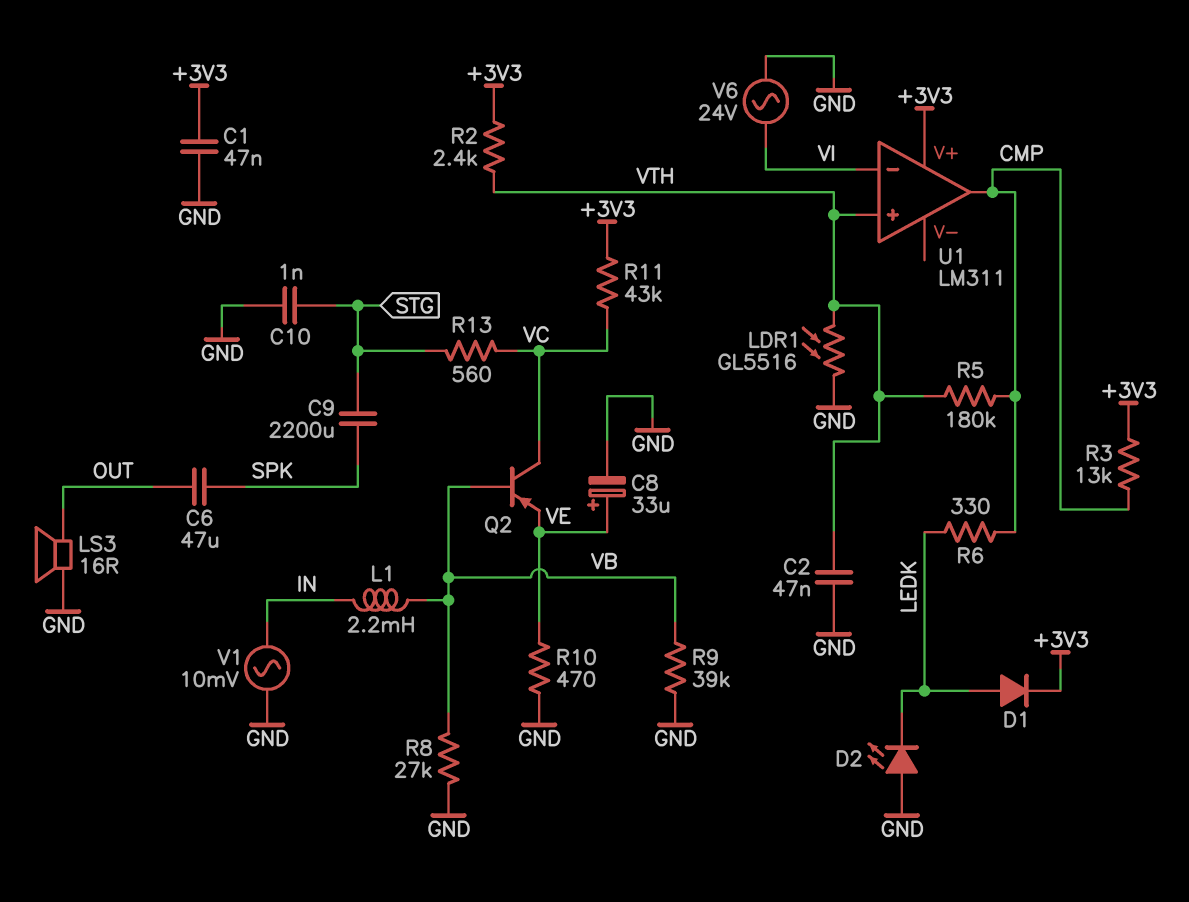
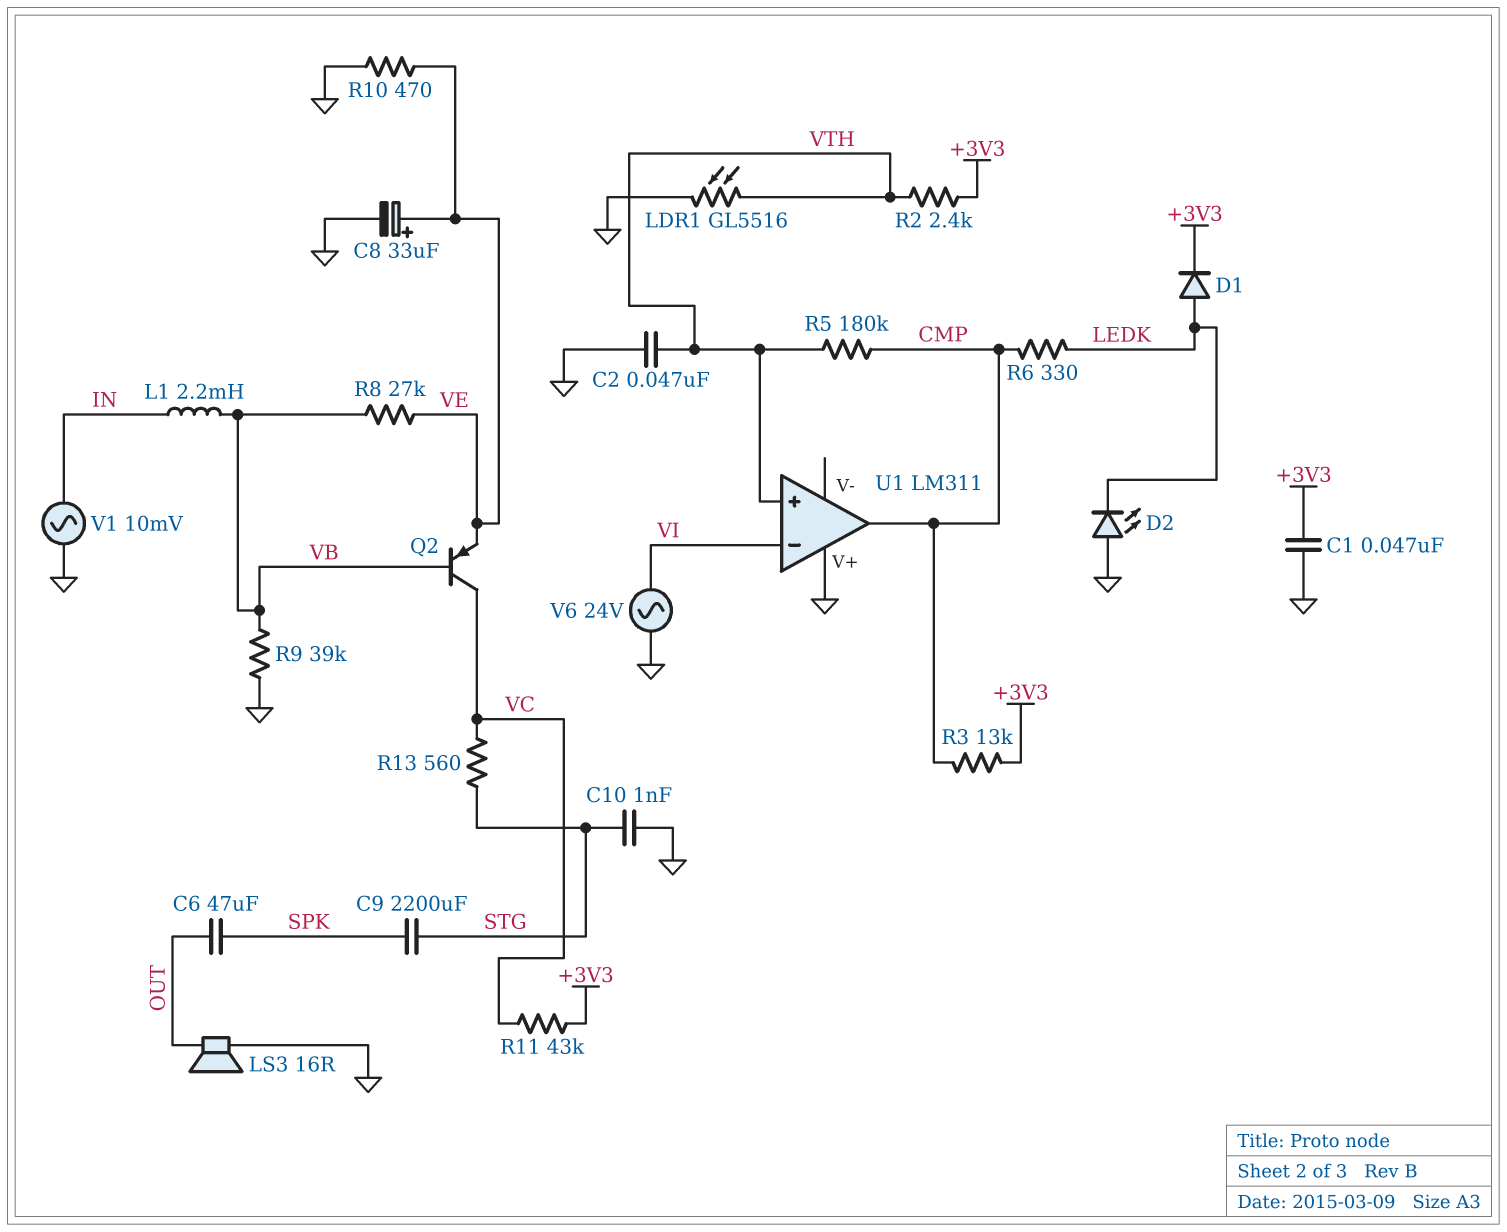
R8: 27k (GND, VB) -> 27k (VB, VE)
U1 pin V+: +3V3 -> GND

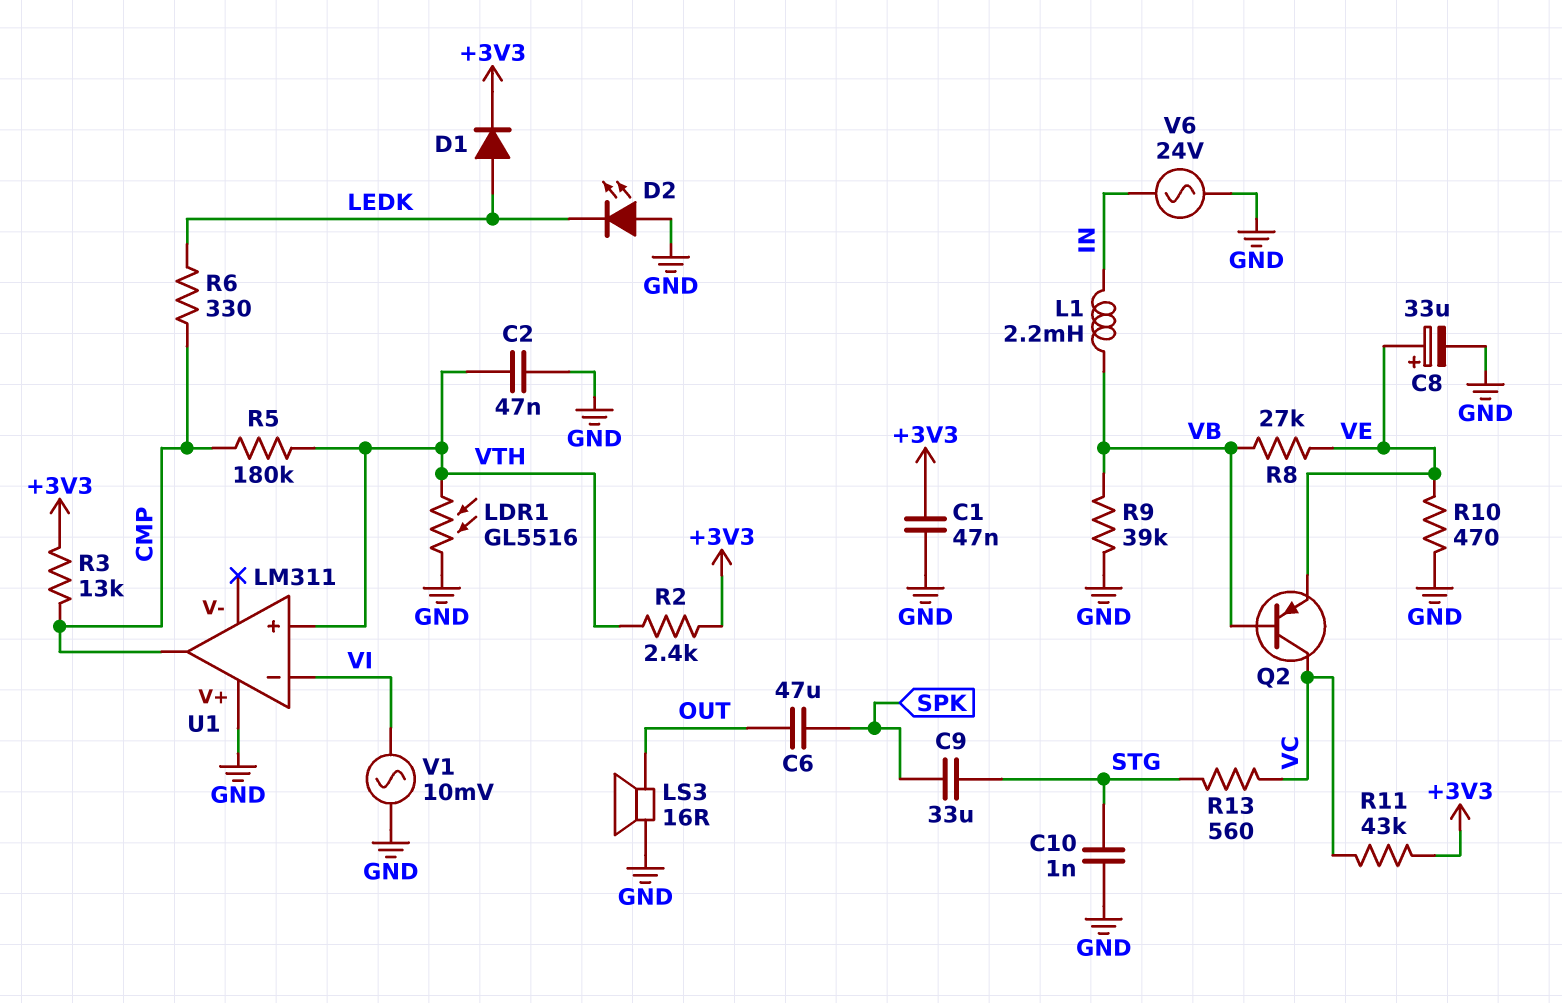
C9: 2200uF (SPK, STG) -> 33uF (SPK, STG)
V1: AC 10mV (GND, IN) -> AC 10mV (GND, VI)
V6: AC 24V (GND, VI) -> AC 24V (GND, IN)

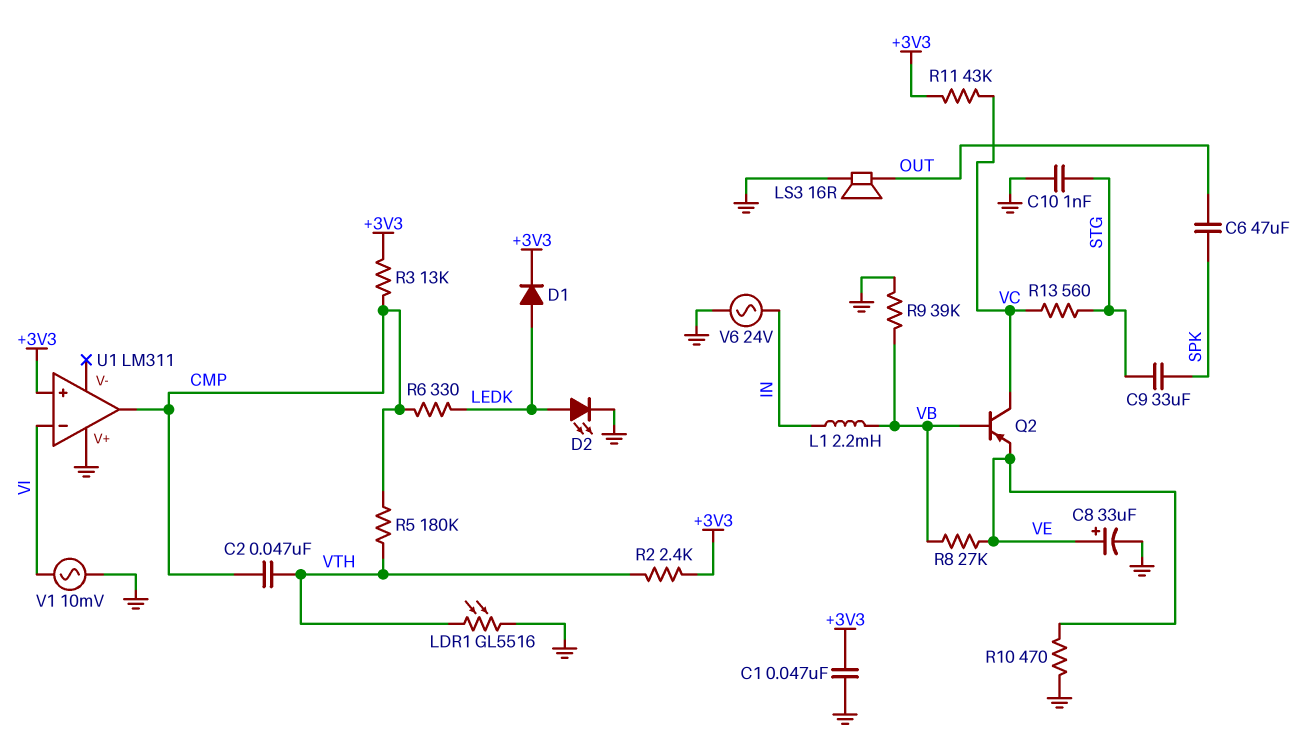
C2: 47nF (GND, VTH) -> 47nF (CMP, VTH)
D2: LED (A GND, K LEDK) -> LED (A LEDK, K GND)
U1 pin in+: VTH -> +3V3

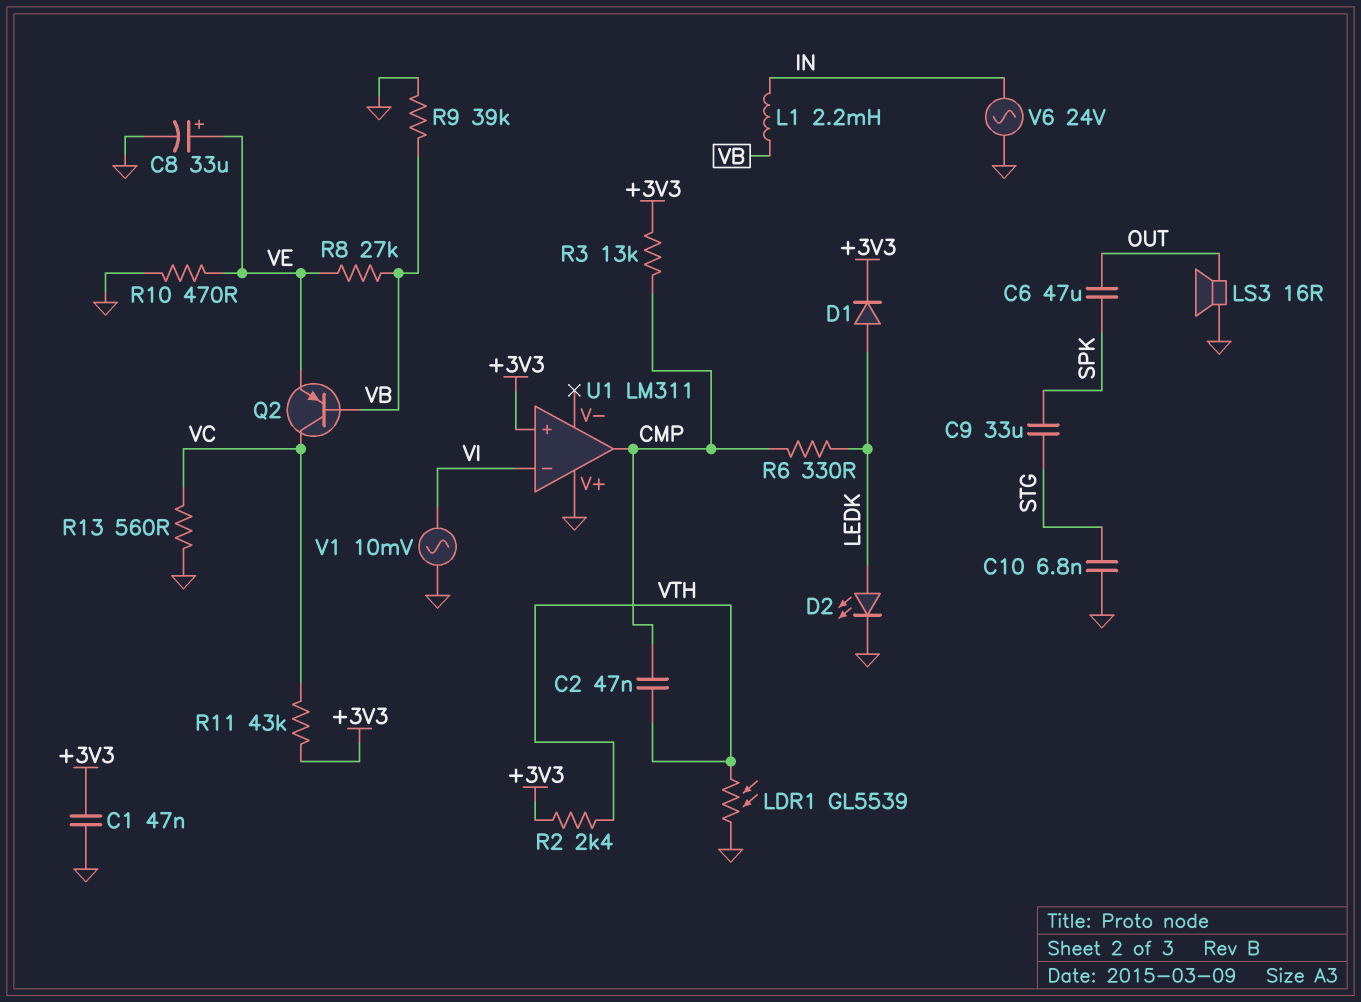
C10: 1nF (GND, STG) -> 6.8nF (GND, STG)
LDR1: GL5516 (GND, VTH) -> GL5539 (GND, VTH)
R5: 180k (CMP, VTH) -> none
R13: 560 (STG, VC) -> 560 (GND, VC)

